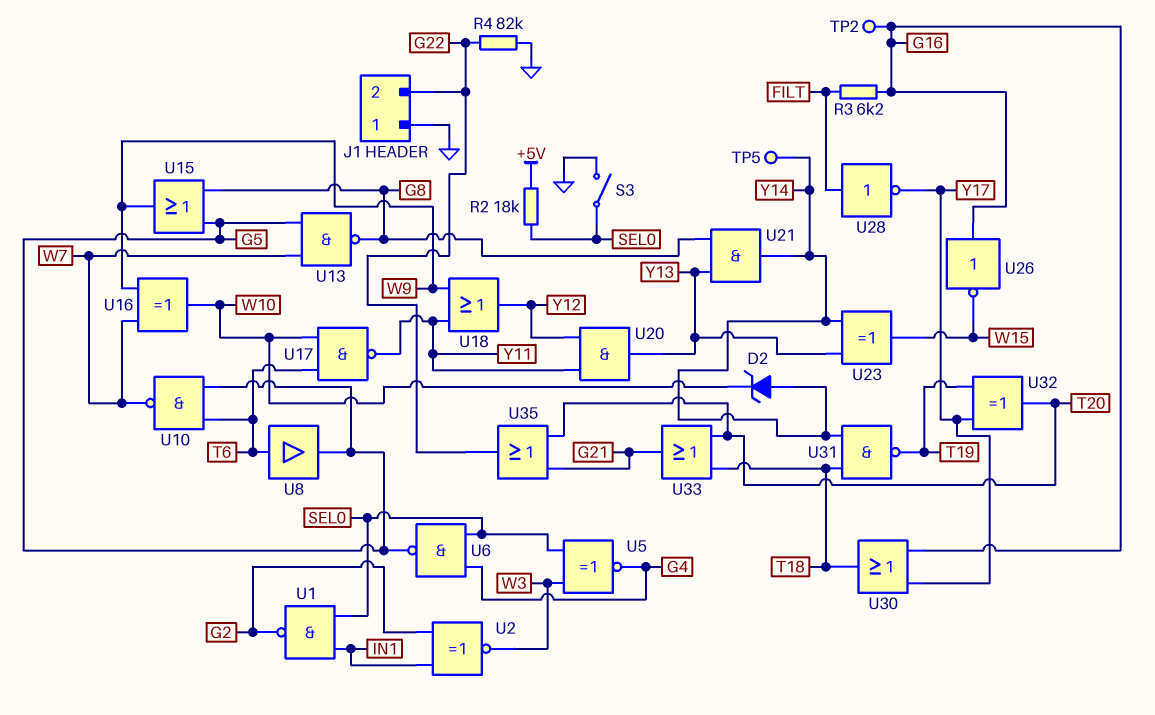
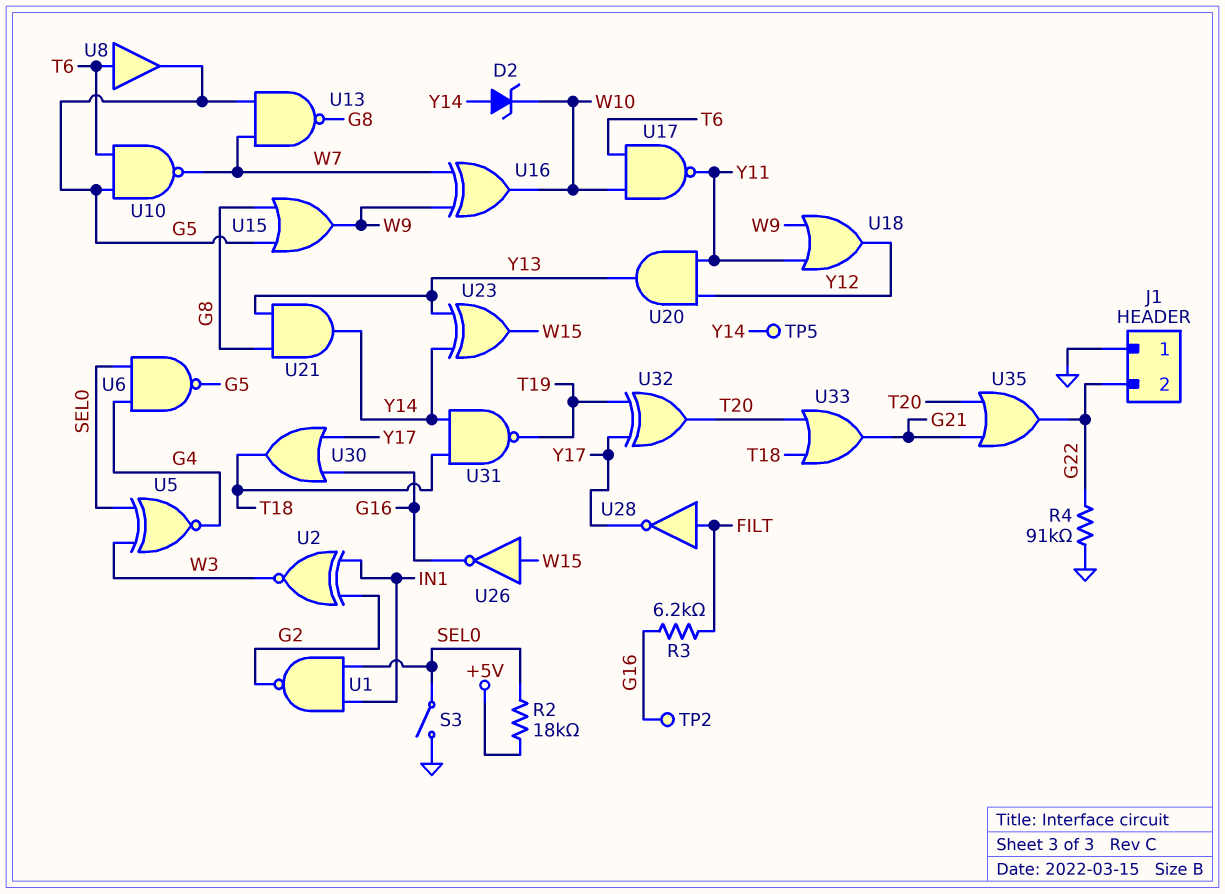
R4: 82k (G22, GND) -> 91k (G22, GND)
U26: NOT (in G16, out W15) -> NOT (in W15, out G16)

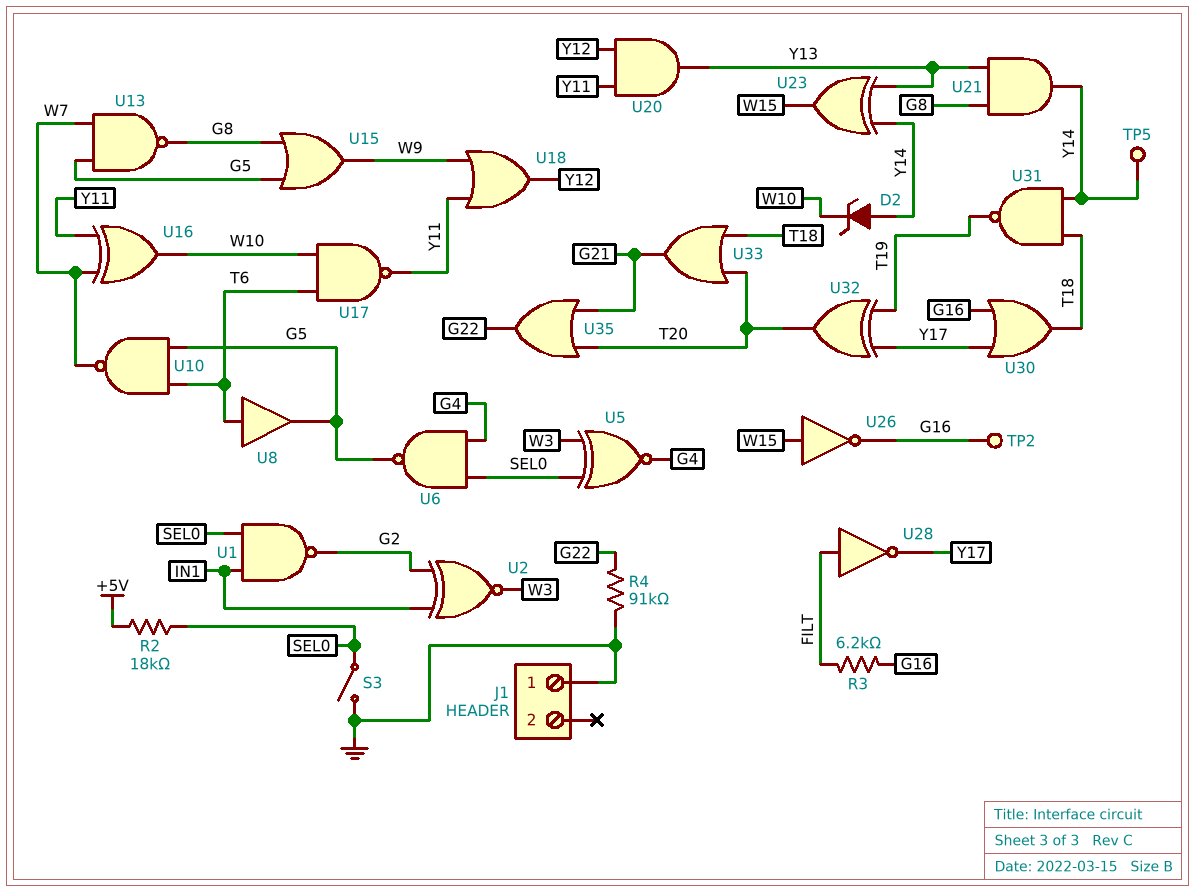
J1 pin 2: G22 -> none
U16: XOR (in W7, in W9, out W10) -> XOR (in W7, in Y11, out W10)

